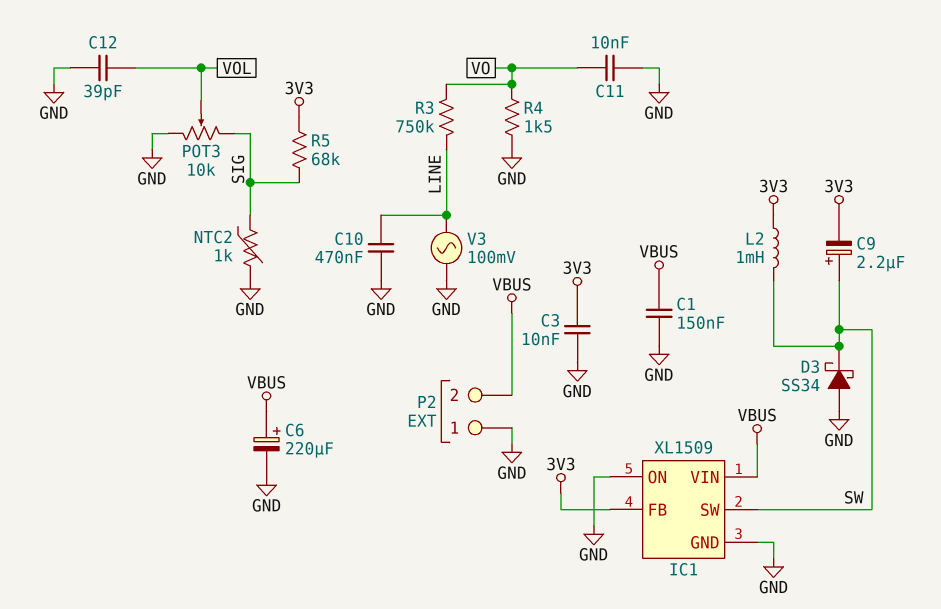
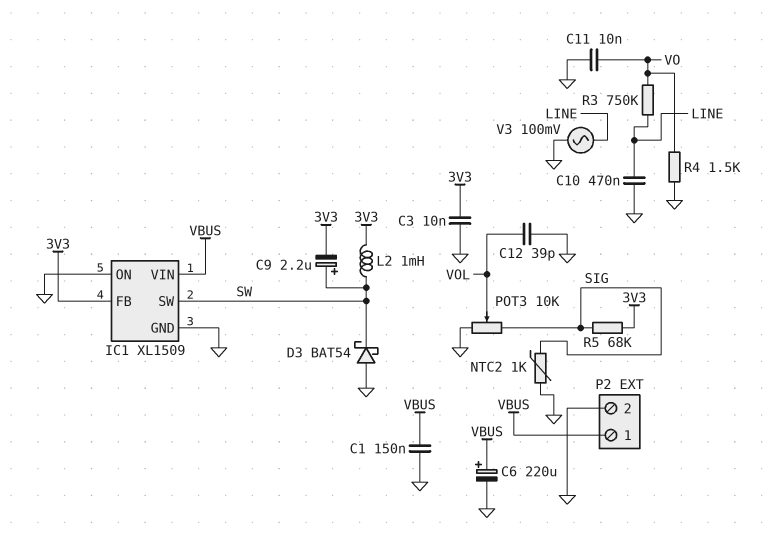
D3: schottky SS34 (A GND, K SW) -> schottky BAT54 (A GND, K SW)
P2 pin 1: GND -> VBUS
P2 pin 2: VBUS -> GND

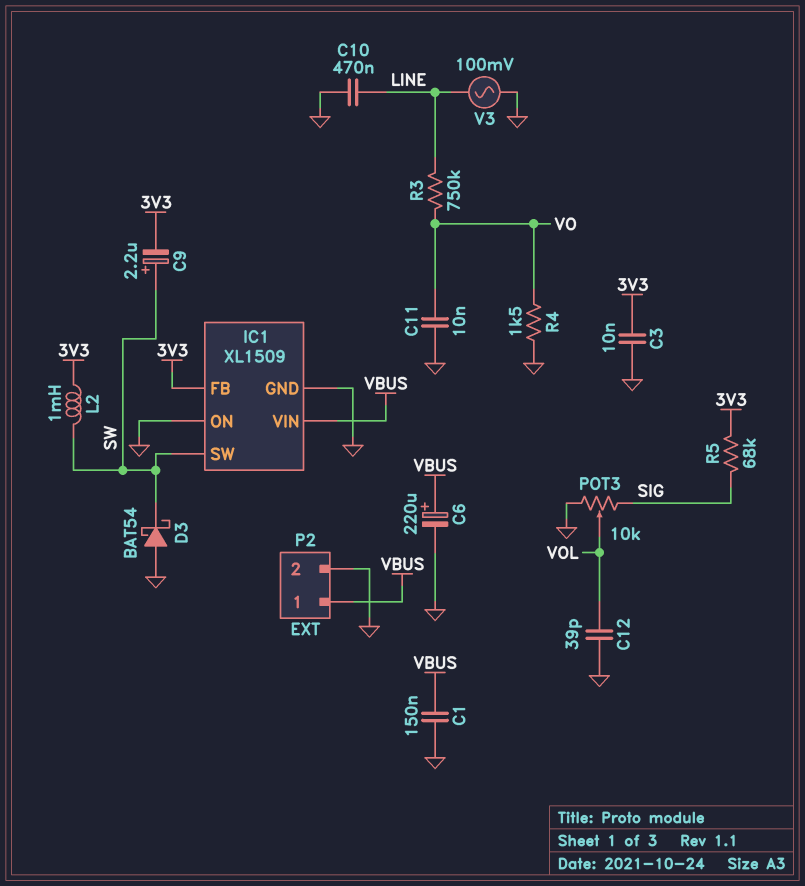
NTC2: 1k (GND, SIG) -> none

